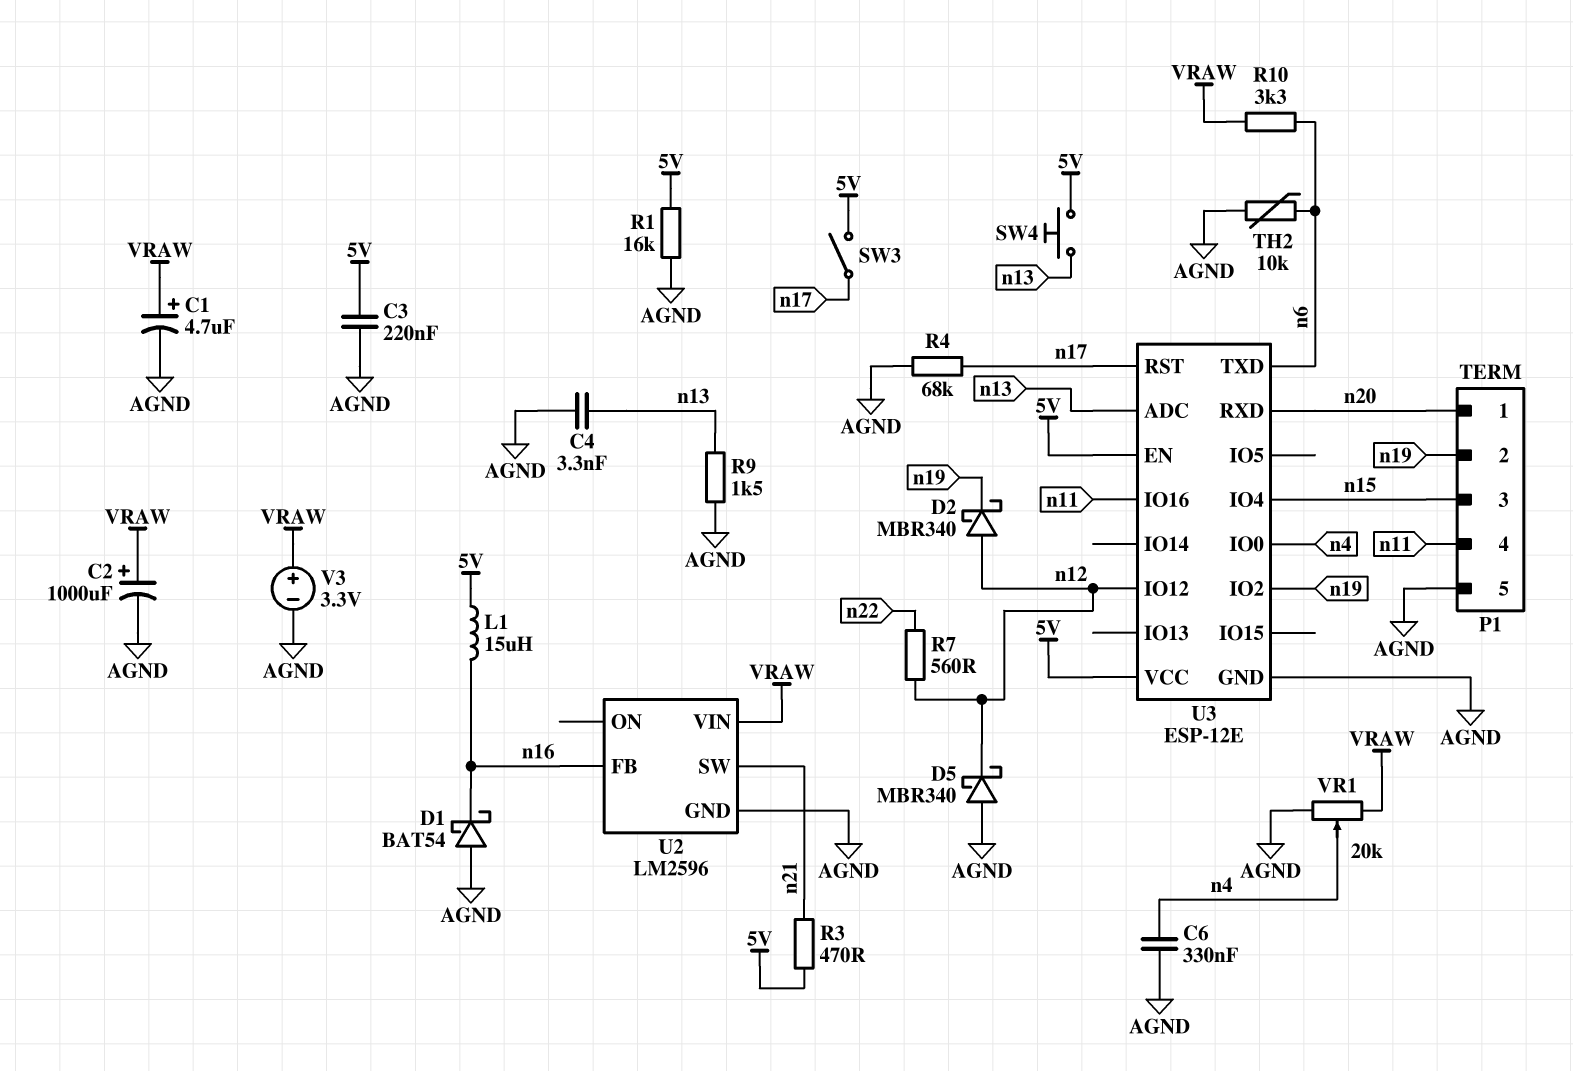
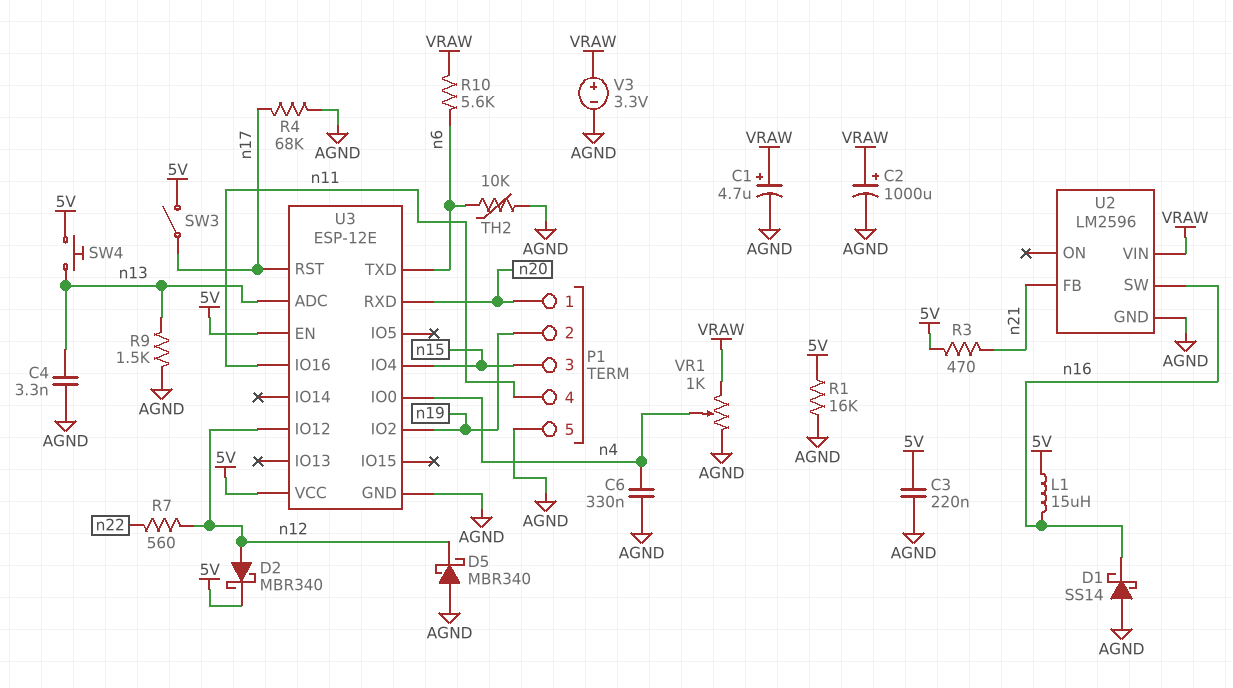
D1: schottky BAT54 (A AGND, K n16) -> schottky SS14 (A AGND, K n16)
D2: schottky MBR340 (A n12, K n19) -> schottky MBR340 (A n12, K 5V)
R10: 3.3k (VRAW, n6) -> 5.6k (VRAW, n6)
U2 pin FB: n16 -> n21
U2 pin SW: n21 -> n16
VR1: 20k (AGND, VRAW, wiper n4) -> 1k (AGND, VRAW, wiper n4)

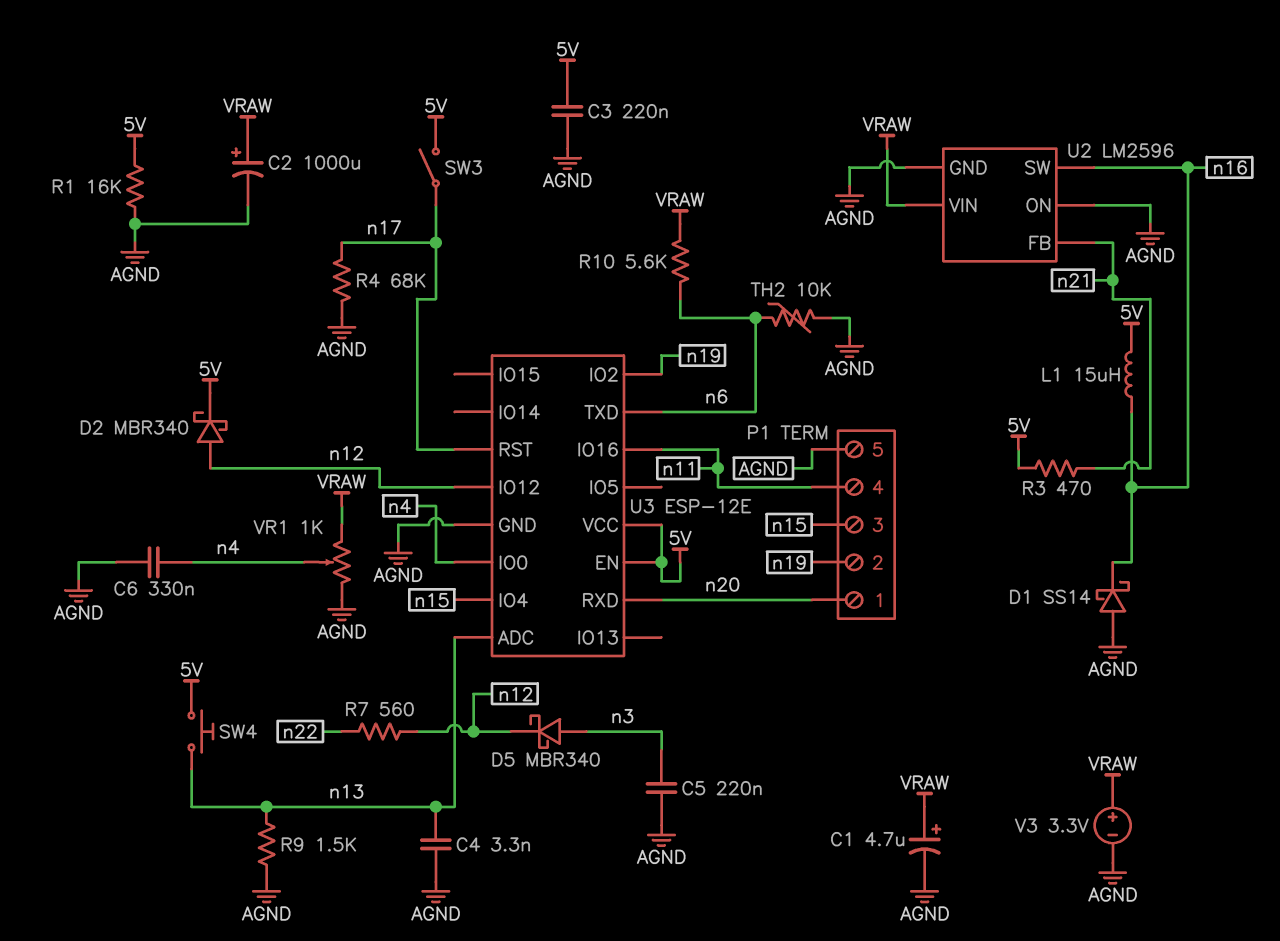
C5: none -> 220nF (AGND, n3)
D5: schottky MBR340 (A AGND, K n12) -> schottky MBR340 (A n3, K n12)
U2 pin ON: none -> AGND

